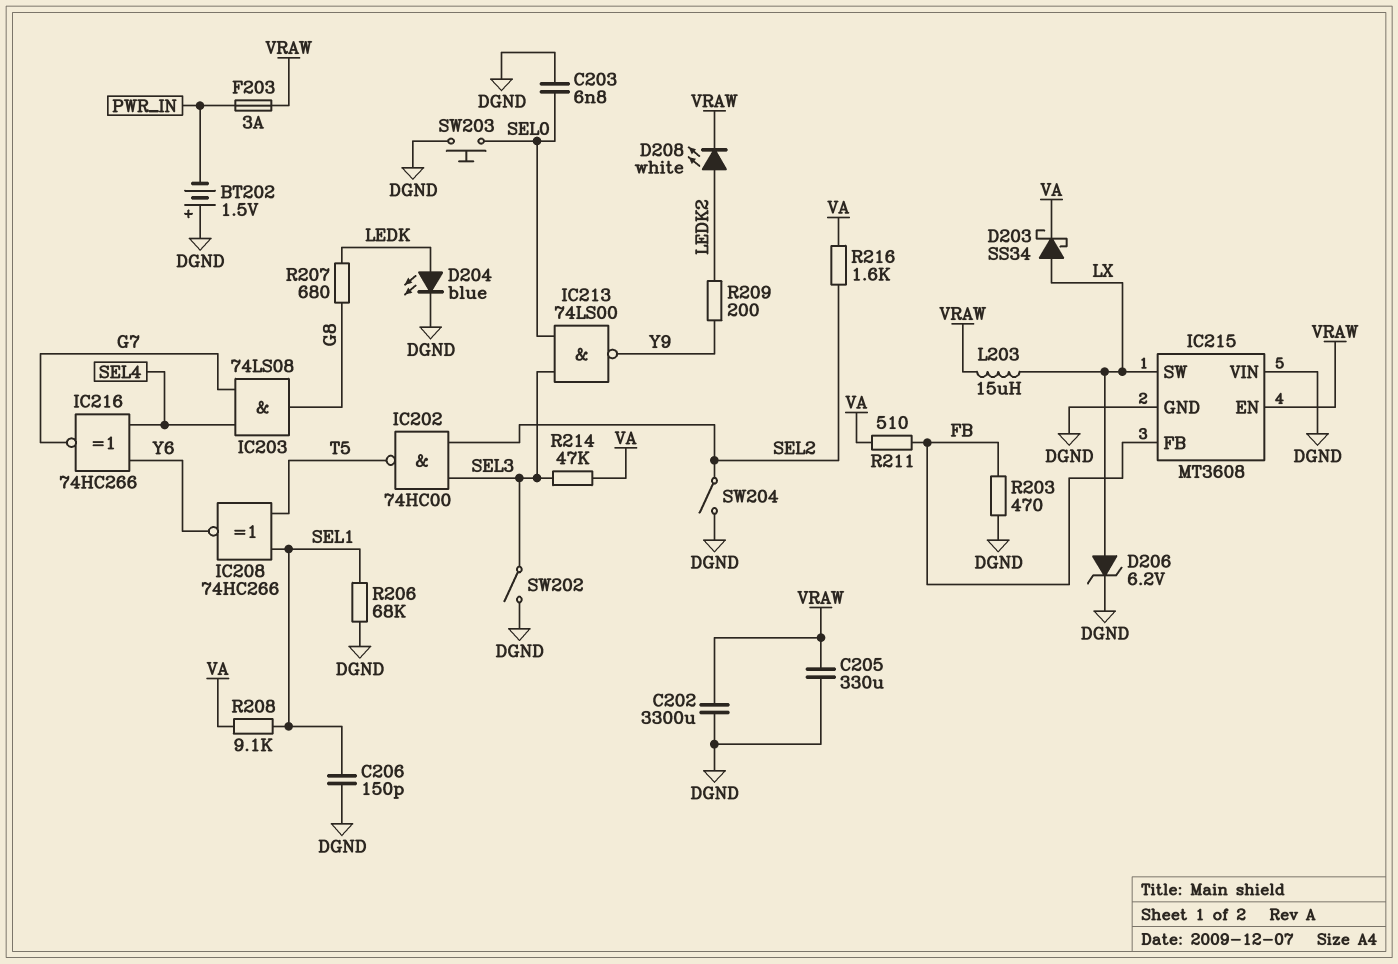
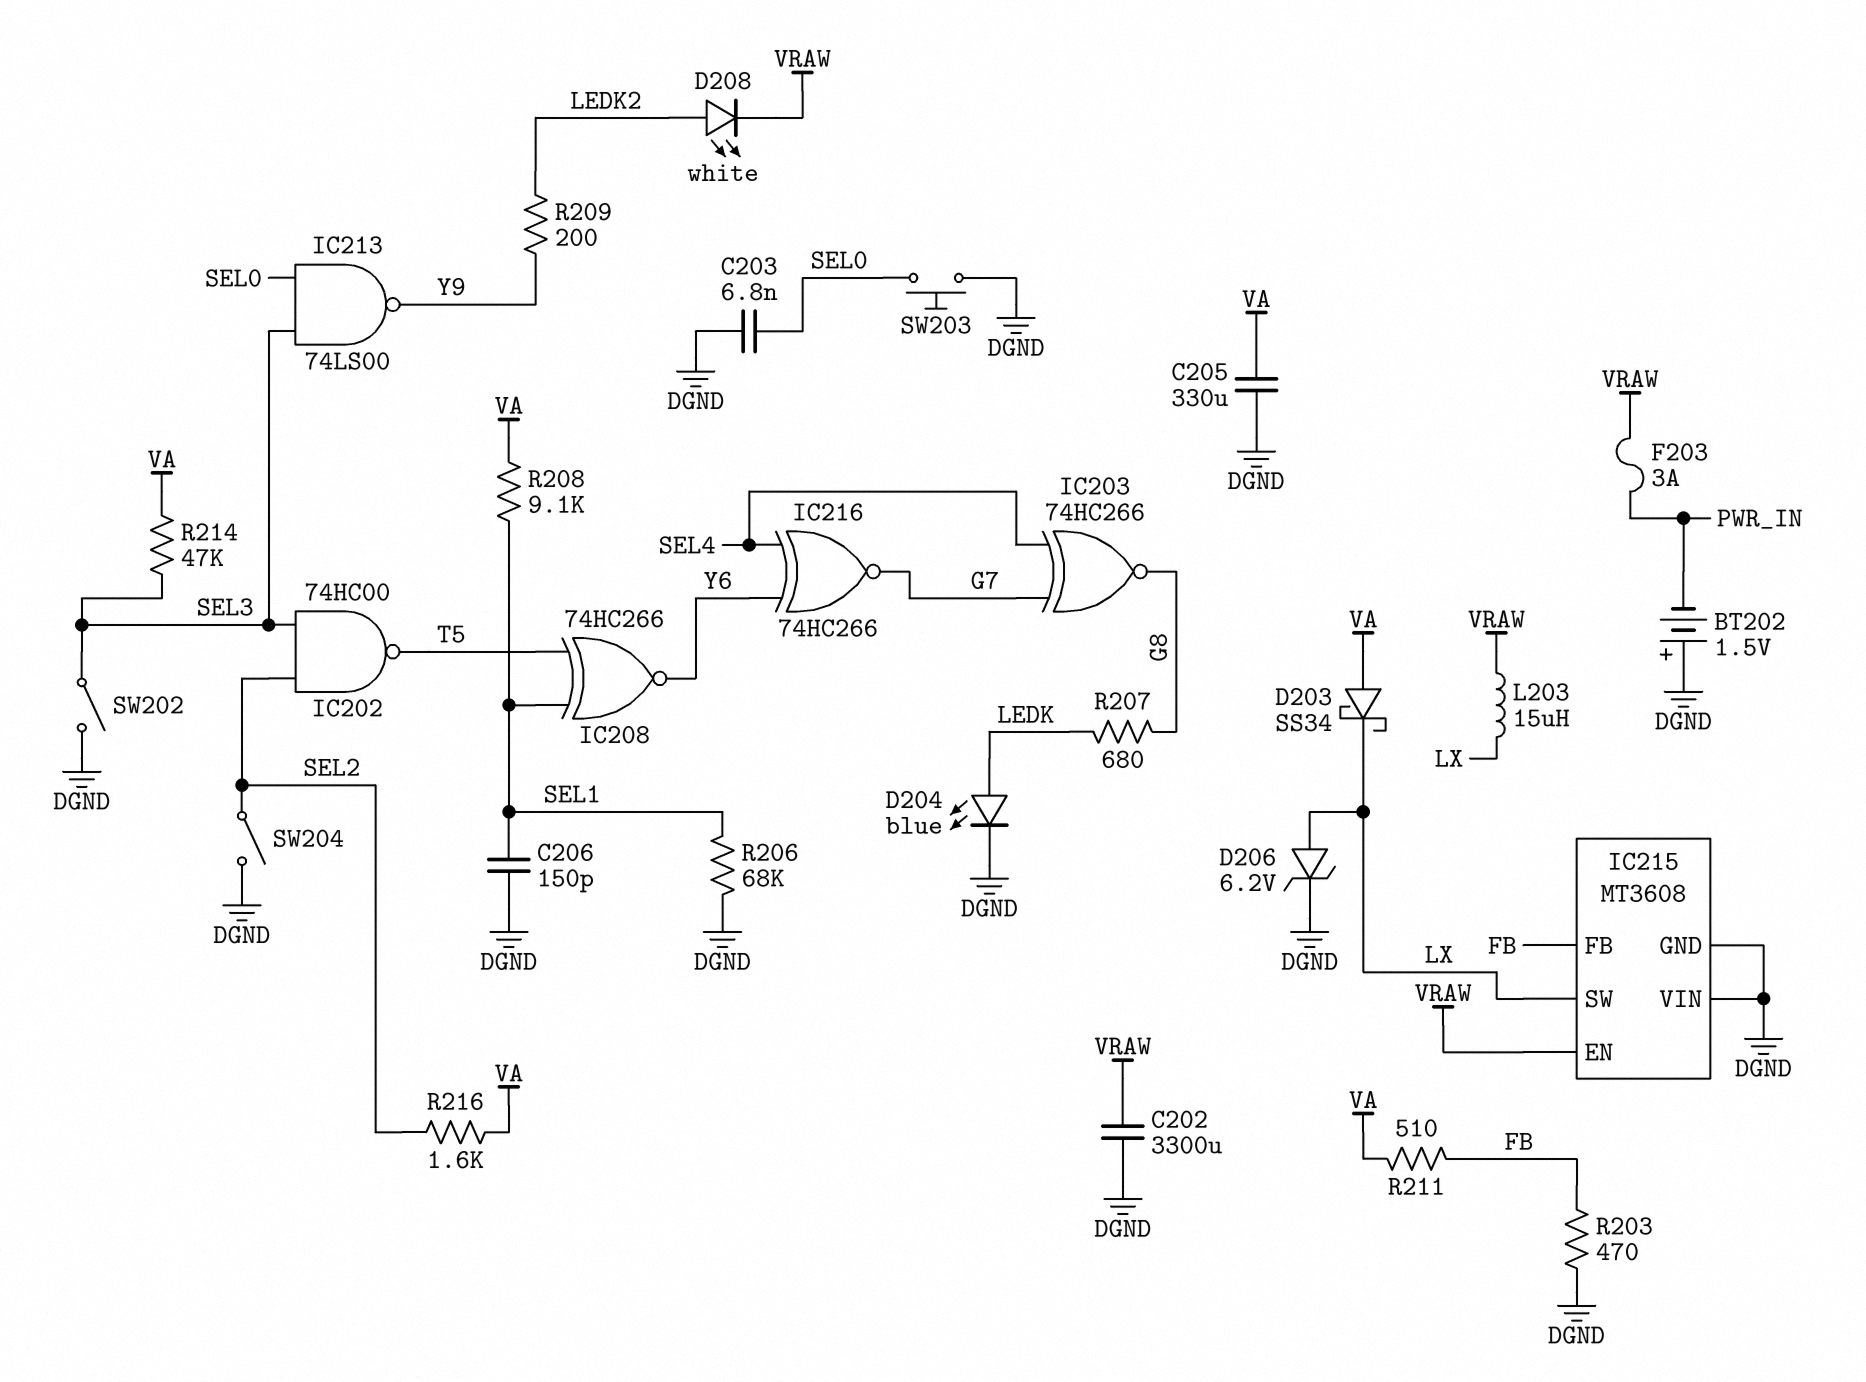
C205: 330uF (DGND, VRAW) -> 330uF (DGND, VA)
D203: schottky SS34 (A LX, K VA) -> schottky SS34 (A VA, K LX)
IC203: AND 74LS08 (in G7, in SEL4, out G8) -> XNOR 74HC266 (in G7, in SEL4, out G8)

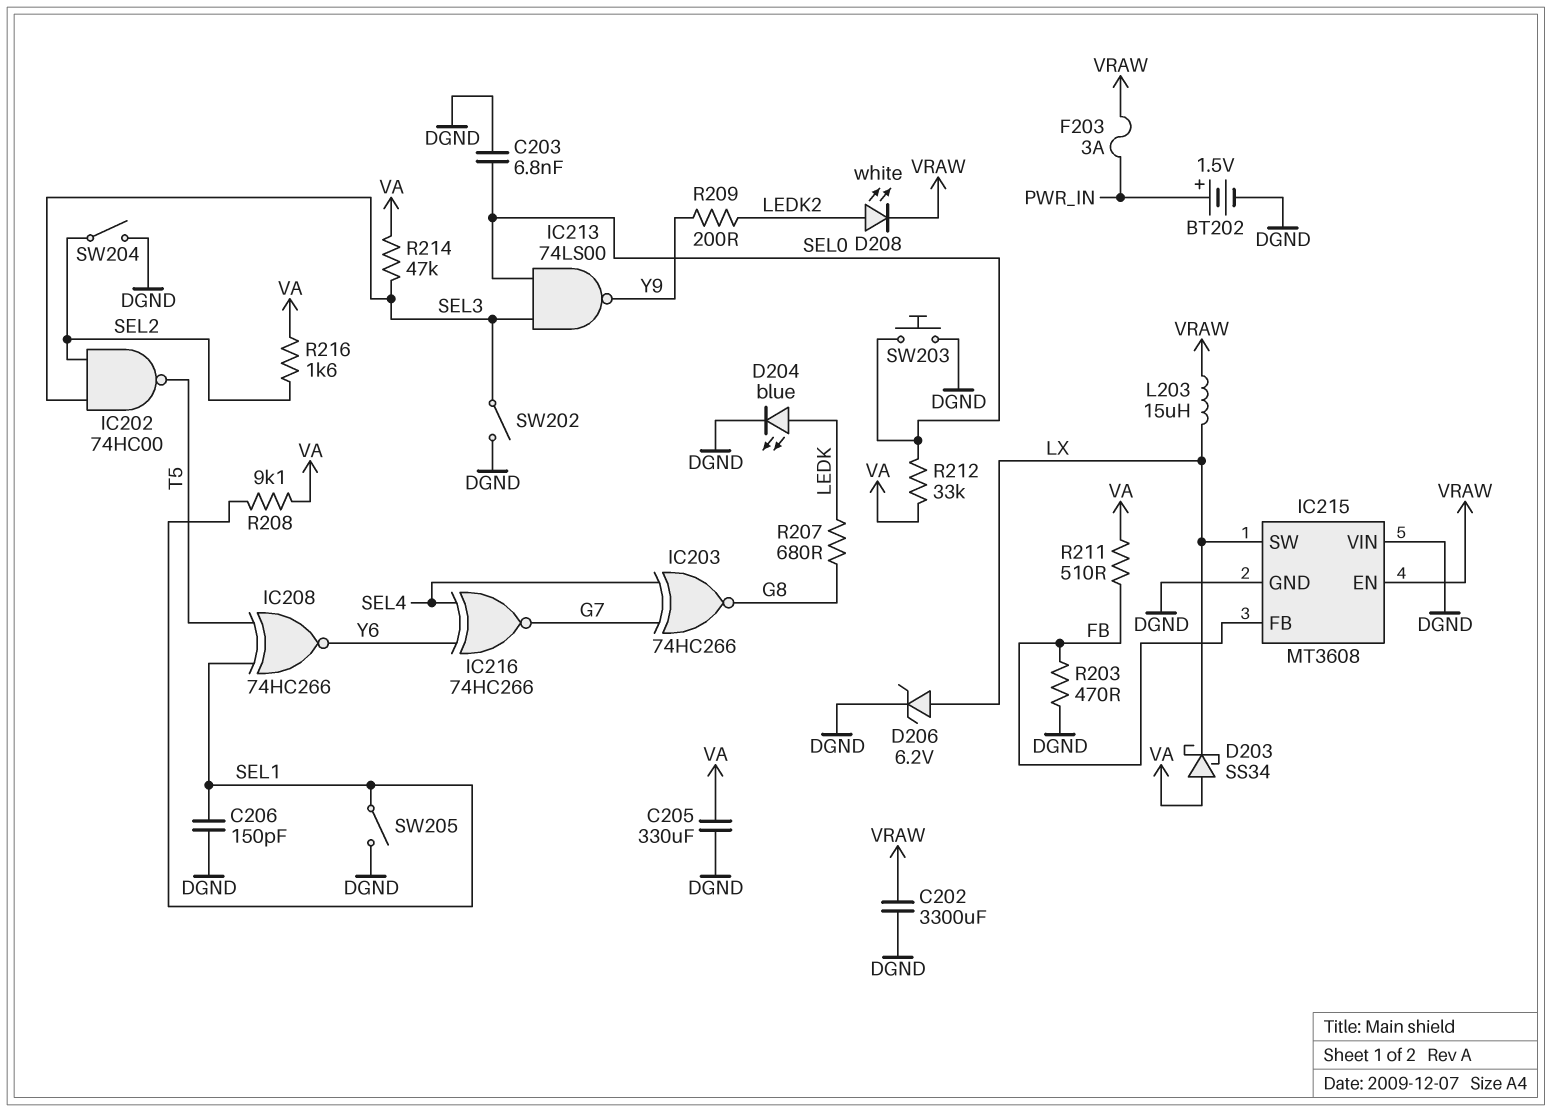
BT202: 1.5V (plus DGND, minus PWR_IN) -> 1.5V (plus PWR_IN, minus DGND)
R206: 68k (DGND, SEL1) -> none
R212: none -> 33k (SEL0, VA)
SW205: none -> switch (DGND, SEL1)

